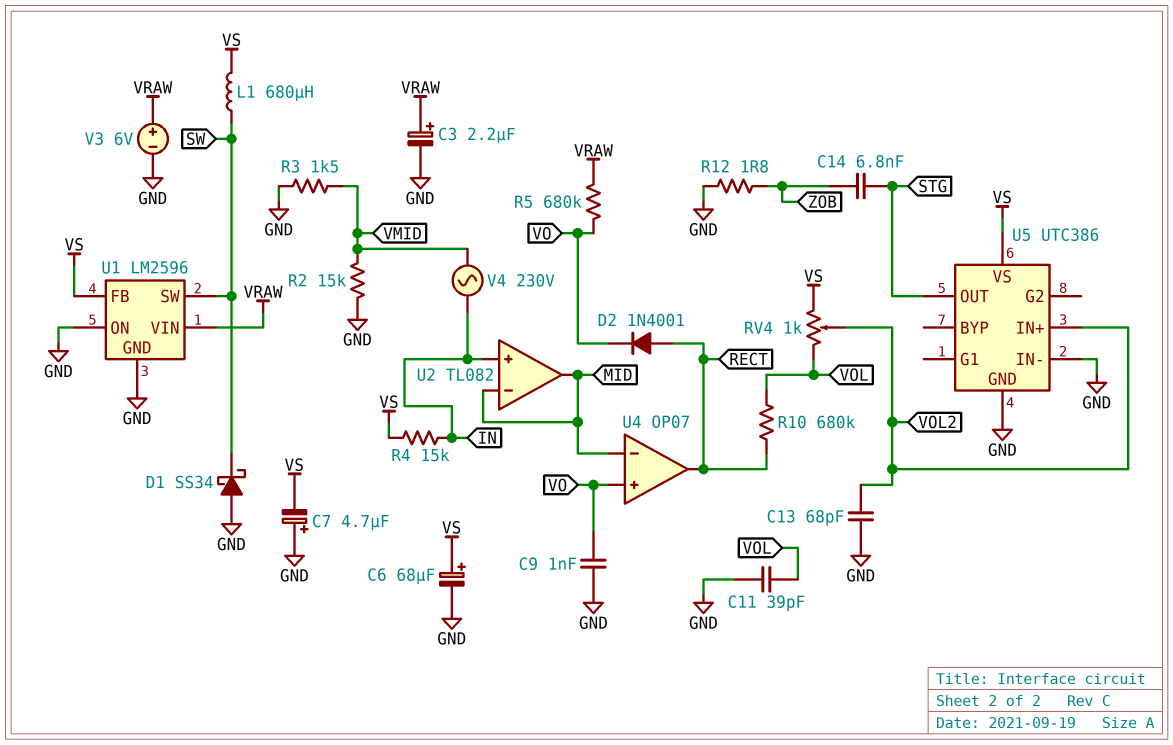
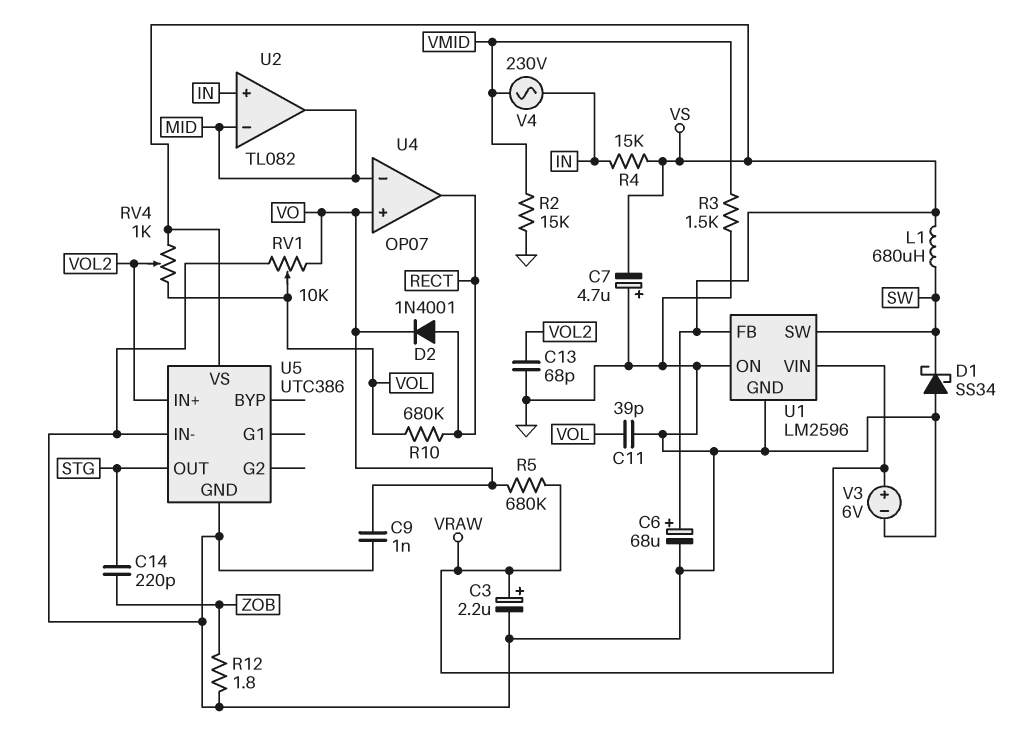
C14: 6.8nF (STG, ZOB) -> 220pF (STG, ZOB)
RV1: none -> 10k (GND, VO, wiper VOL)

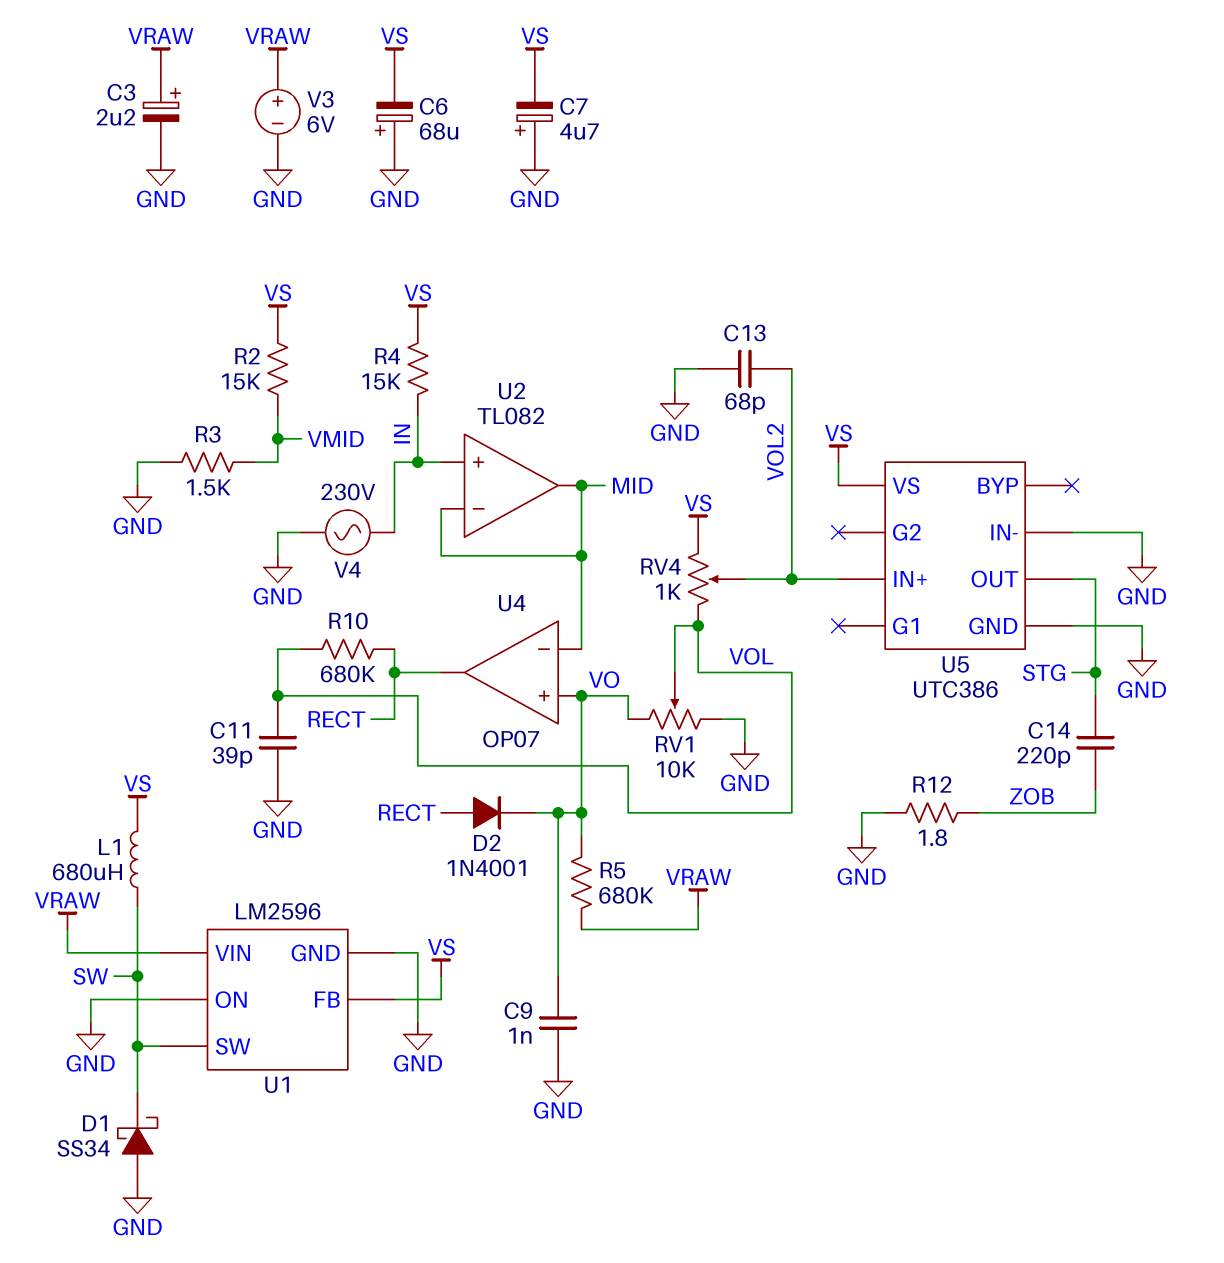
C6: 68uF (plus VS, minus GND) -> 68uF (plus GND, minus VS)
R2: 15k (GND, VMID) -> 15k (VMID, VS)
V4: AC 230V (IN, VMID) -> AC 230V (GND, IN)

